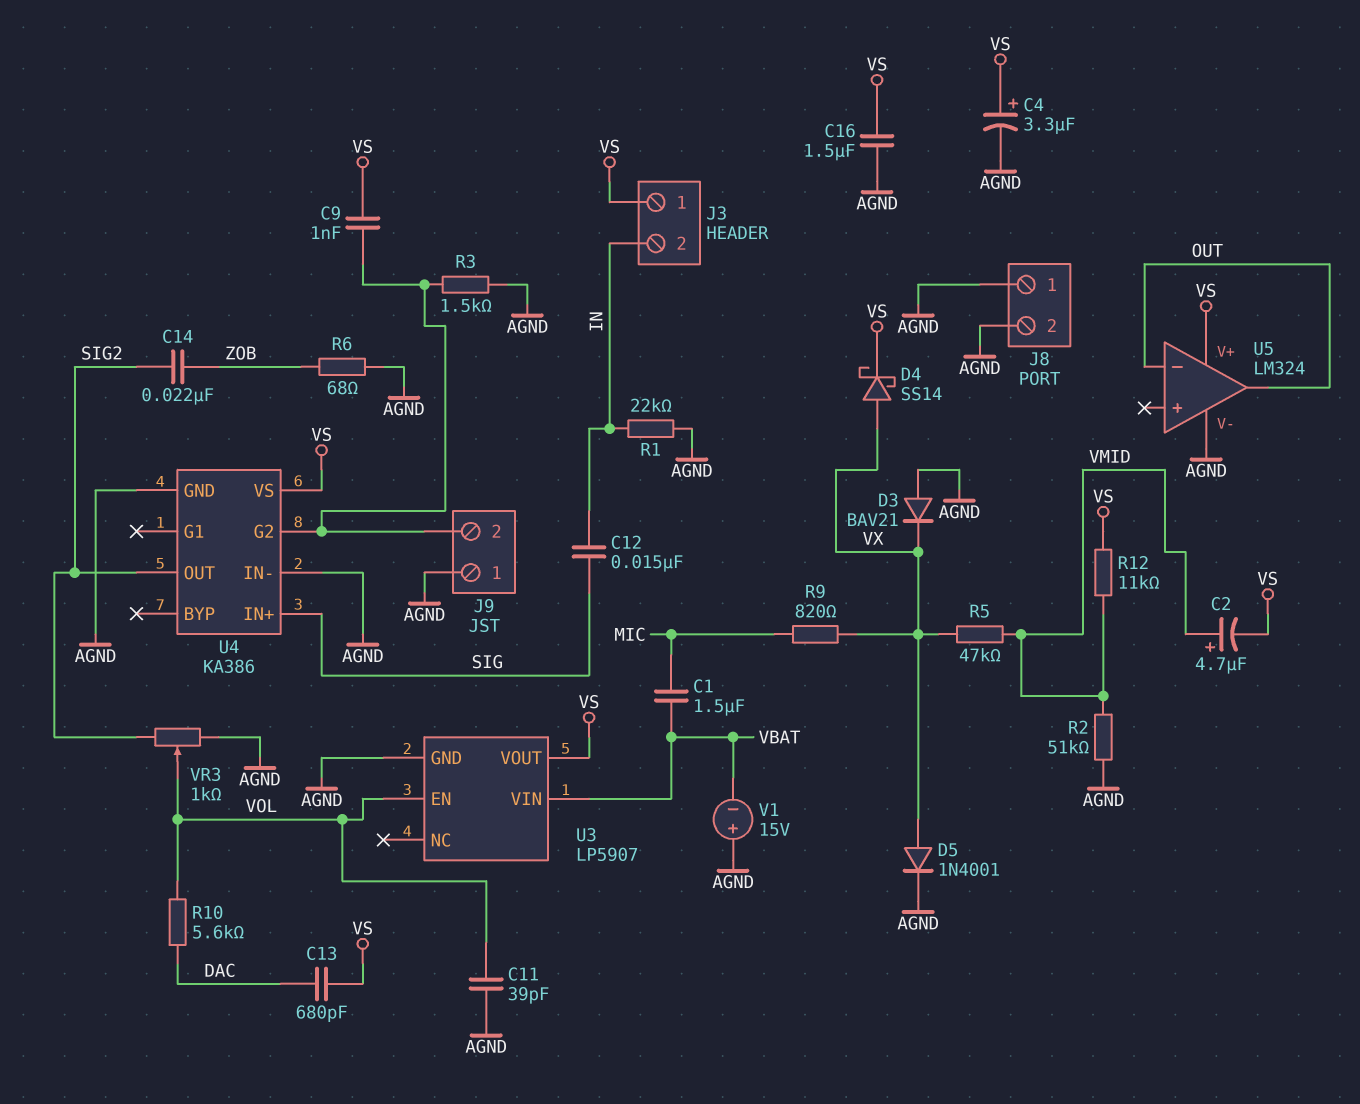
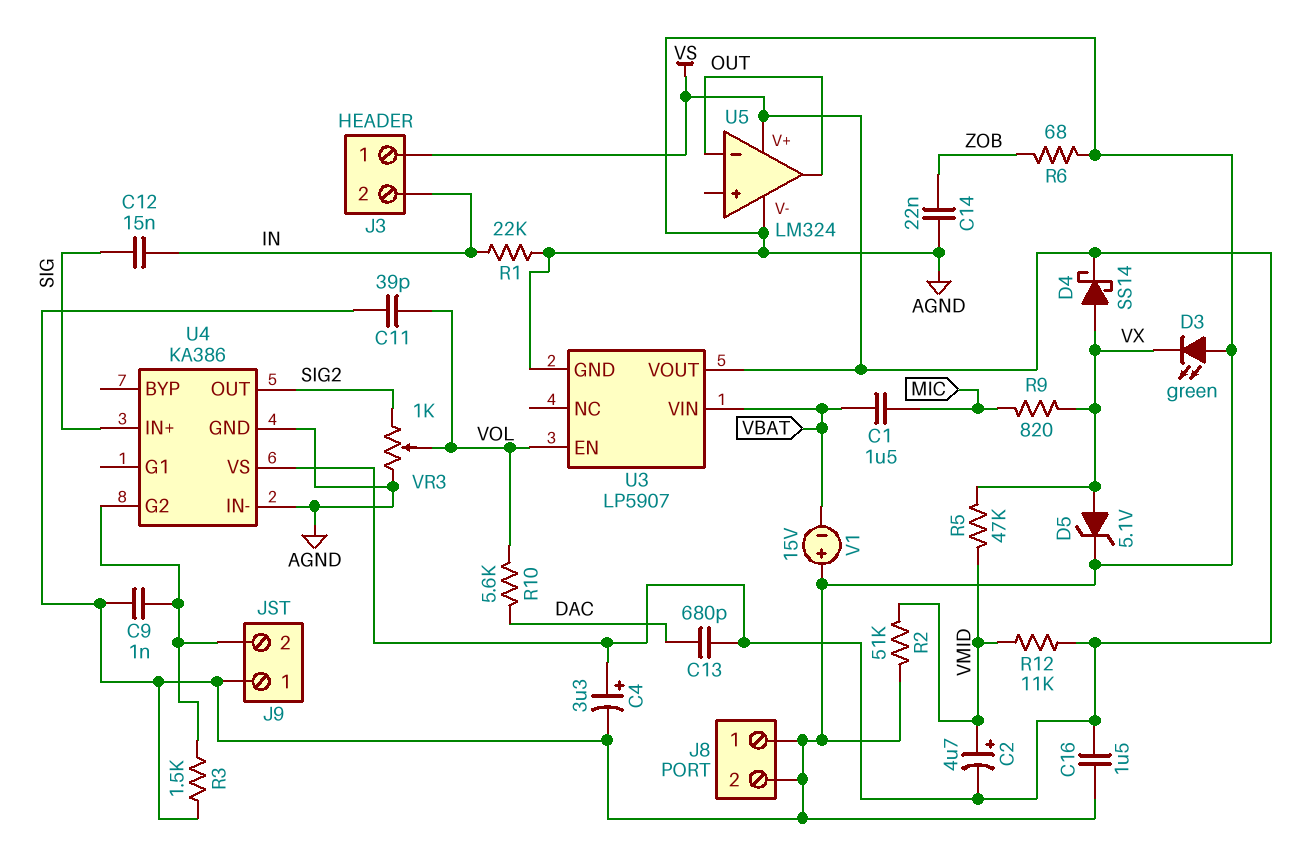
C9: 1nF (J9/2, VS) -> 1nF (AGND, J9/2)
C14: 22nF (SIG2, ZOB) -> 22nF (AGND, ZOB)
D3: diode BAV21 (A AGND, K VX) -> LED green (A AGND, K VX)
D5: diode 1N4001 (A VX, K AGND) -> zener 5.1V (A VX, K AGND)

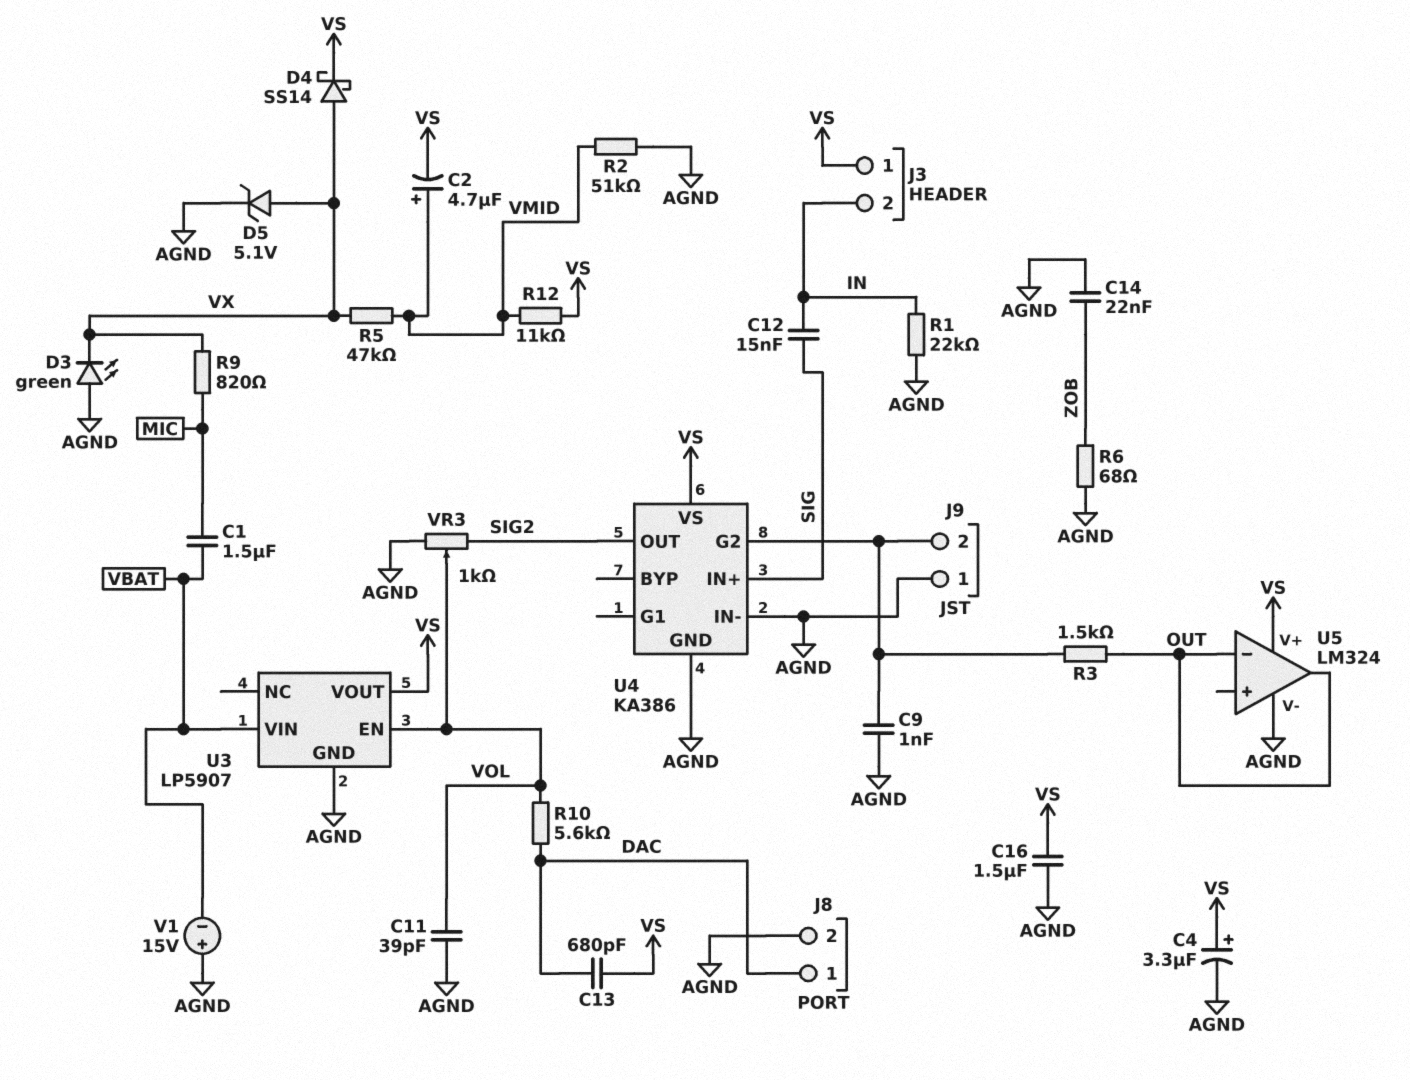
J8 pin 1: AGND -> DAC
R3: 1.5k (AGND, J9/2) -> 1.5k (J9/2, OUT)

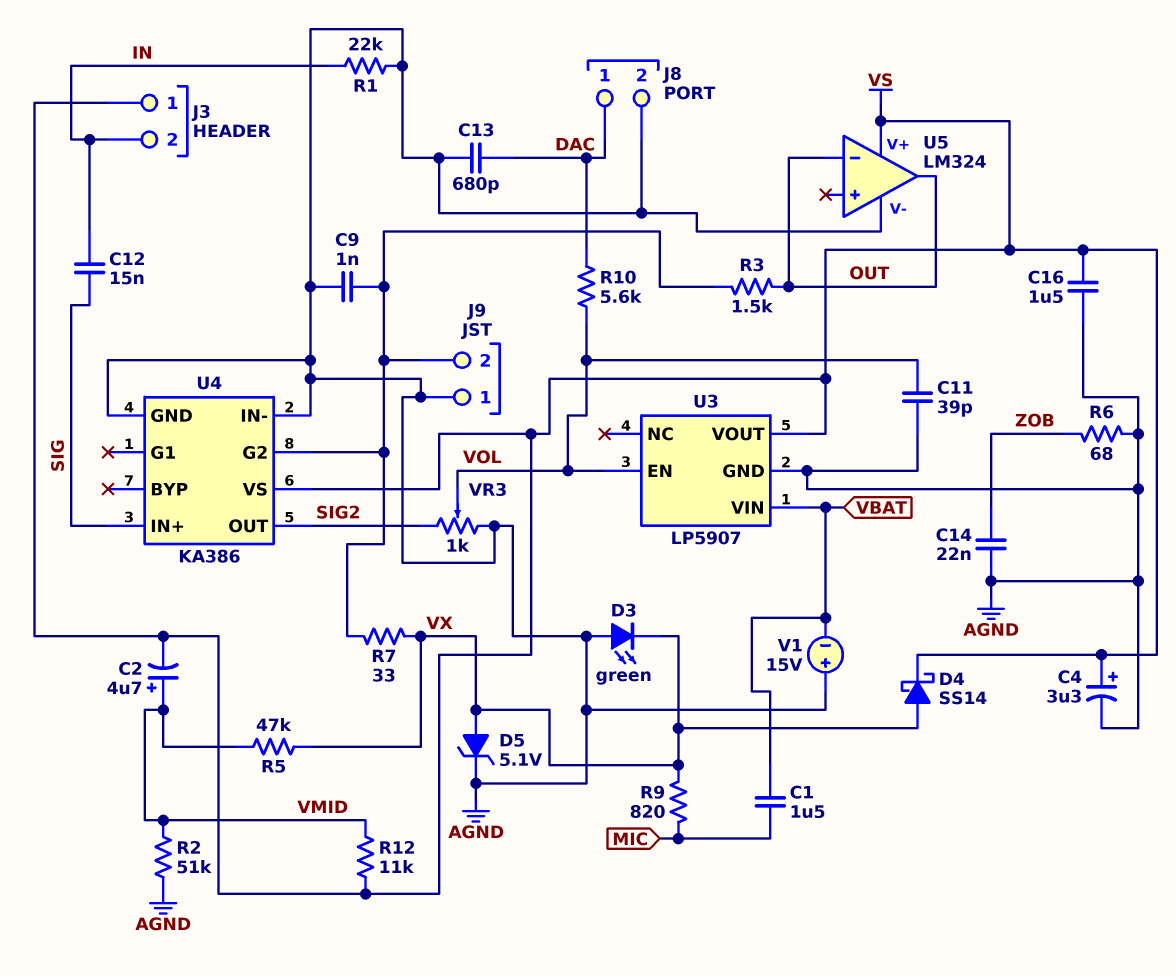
C13: 680pF (DAC, VS) -> 680pF (AGND, DAC)
R7: none -> 33 (J9/2, VX)

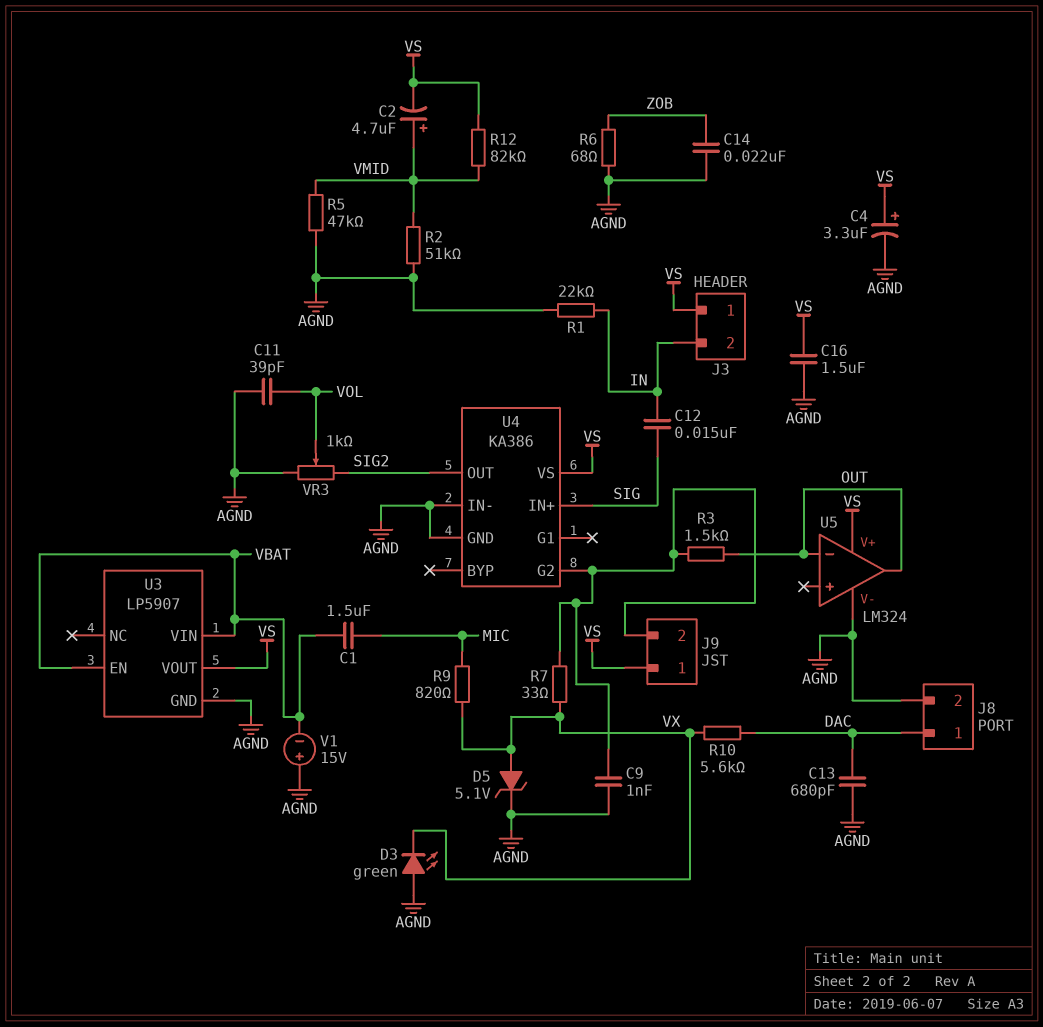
D4: schottky SS14 (A VX, K VS) -> none
J9 pin 1: AGND -> VS
R5: 47k (VMID, VX) -> 47k (AGND, VMID)
R10: 5.6k (DAC, VOL) -> 5.6k (DAC, VX)
R12: 11k (VMID, VS) -> 82k (VMID, VS)
U3 pin EN: VOL -> VBAT

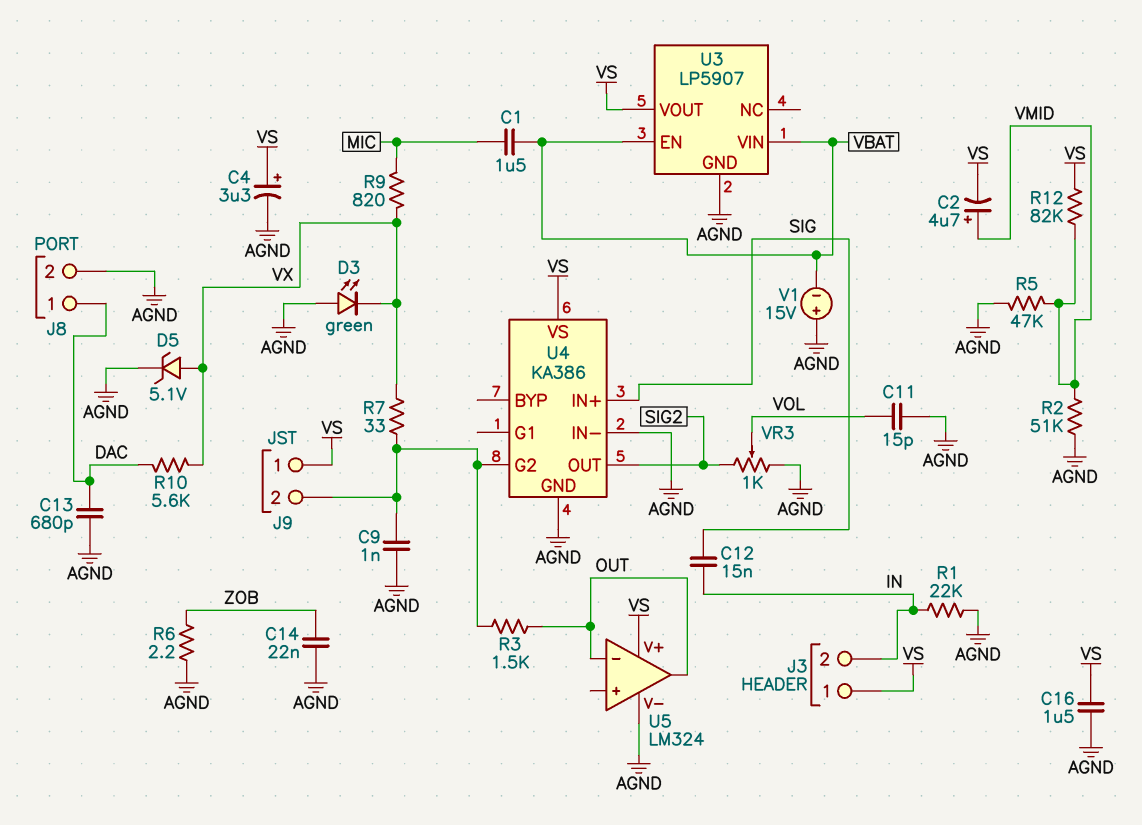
C11: 39pF (AGND, VOL) -> 15pF (AGND, VOL)
R6: 68 (AGND, ZOB) -> 2.2 (AGND, ZOB)

